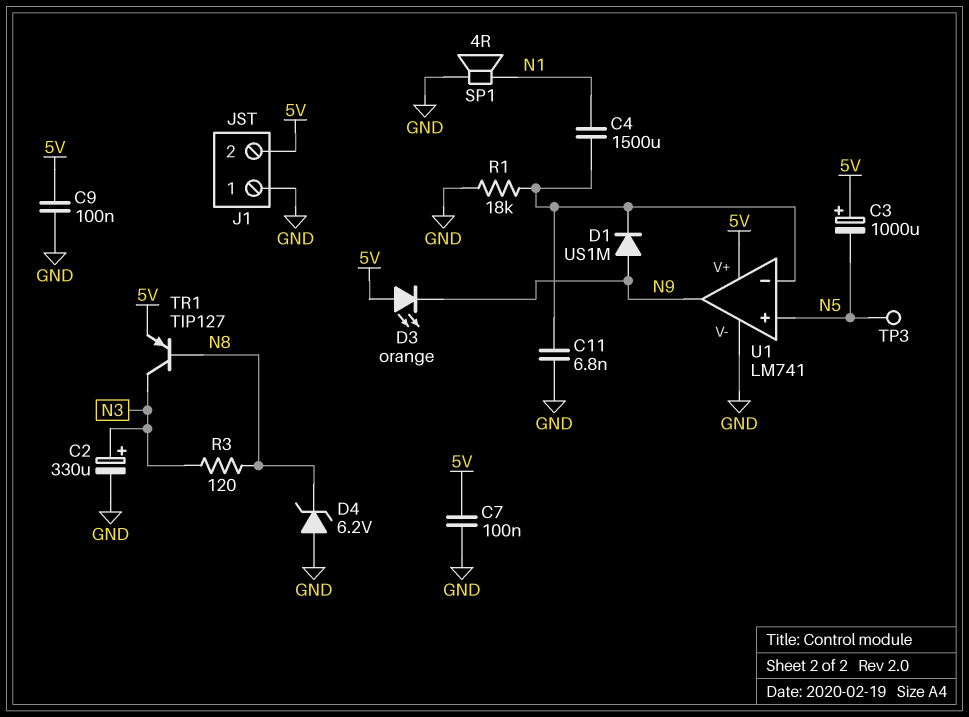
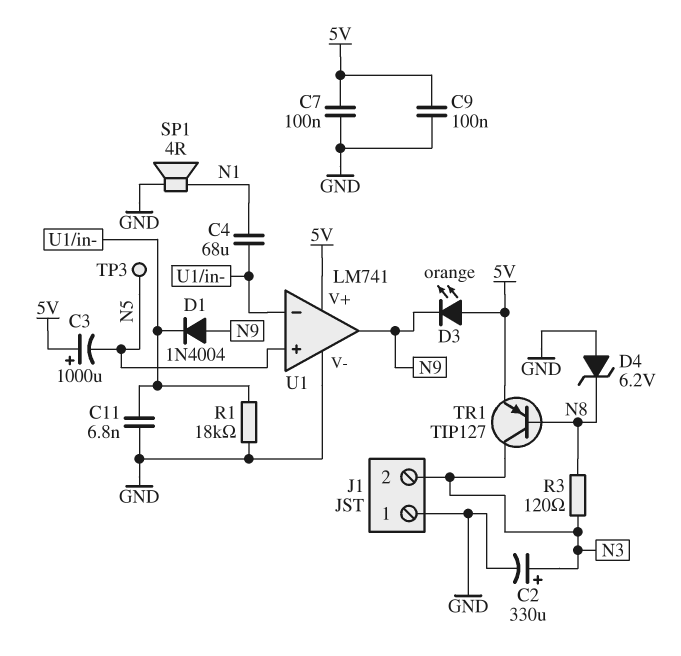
C4: 1500uF (N1, U1/in-) -> 68uF (N1, U1/in-)
D1: diode US1M (A N9, K U1/in-) -> diode 1N4004 (A N9, K U1/in-)
J1 pin 2: 5V -> N3

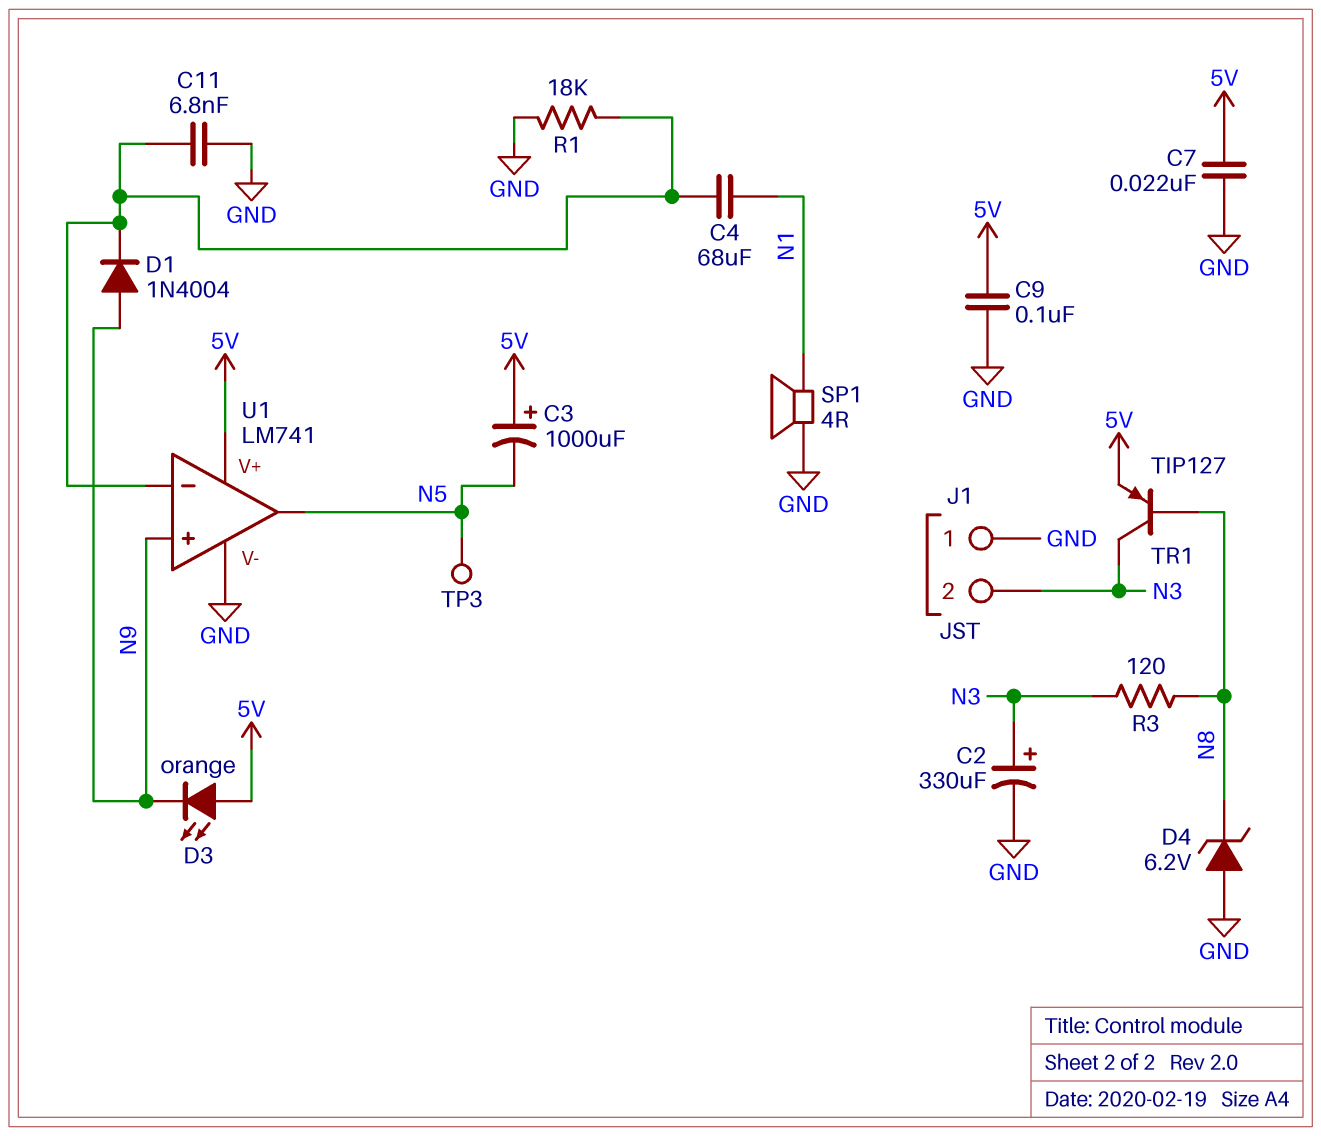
C7: 100nF (5V, GND) -> 22nF (5V, GND)
U1 pin in+: N5 -> N9
U1 pin out: N9 -> N5

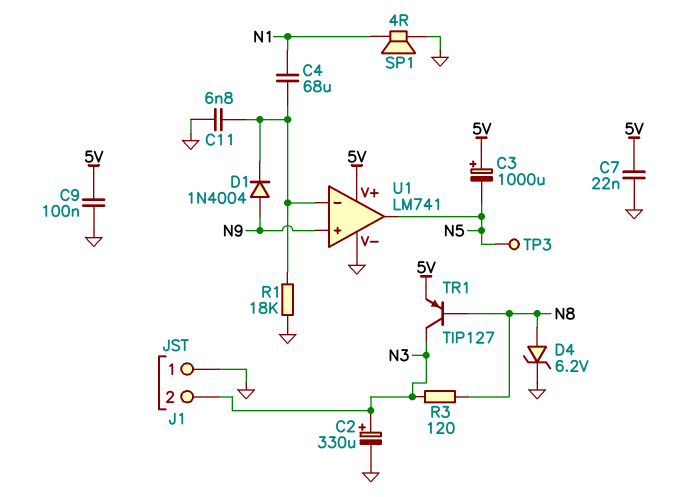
D3: LED orange (A 5V, K N9) -> none
D4: zener 6.2V (A GND, K N8) -> zener 6.2V (A N8, K GND)

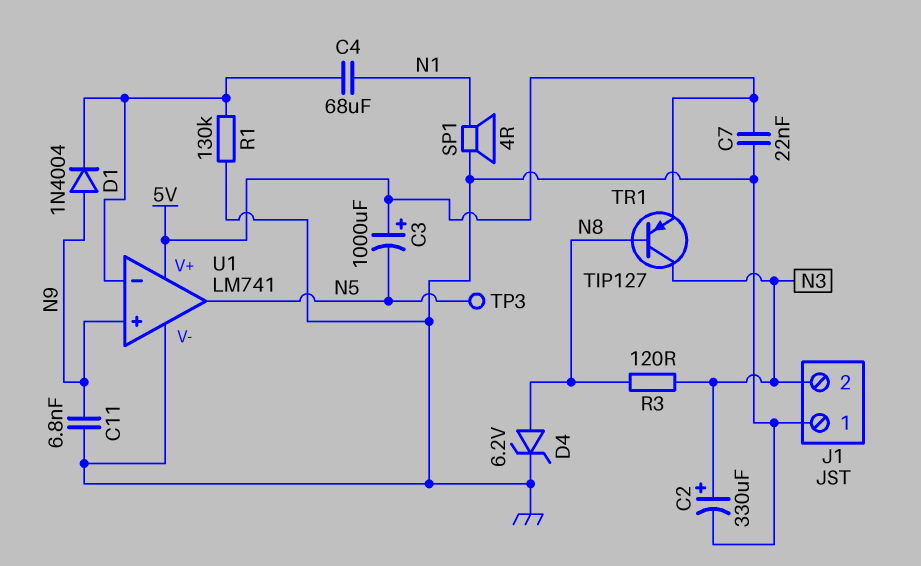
C9: 100nF (5V, GND) -> none
C11: 6.8nF (GND, U1/in-) -> 6.8nF (GND, N9)
R1: 18k (GND, U1/in-) -> 130k (GND, U1/in-)

